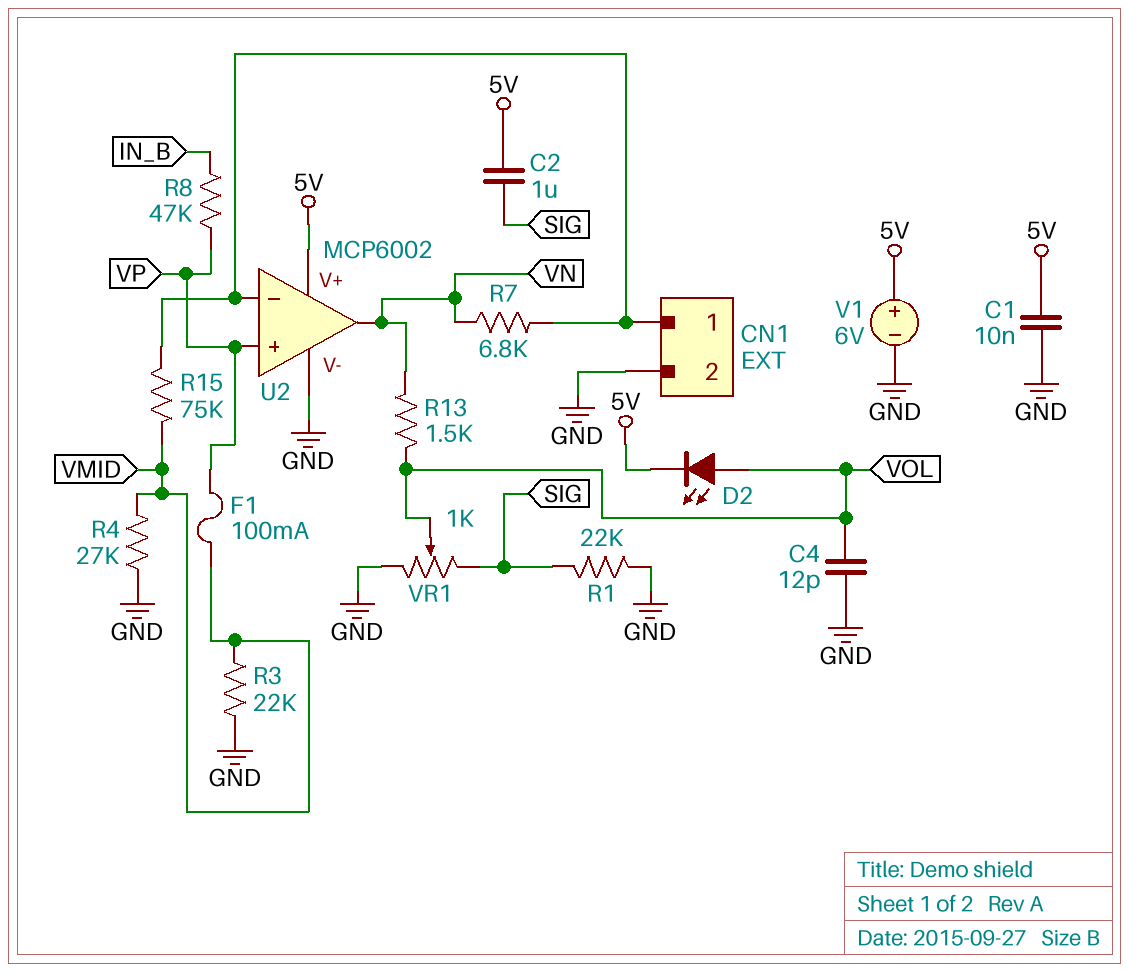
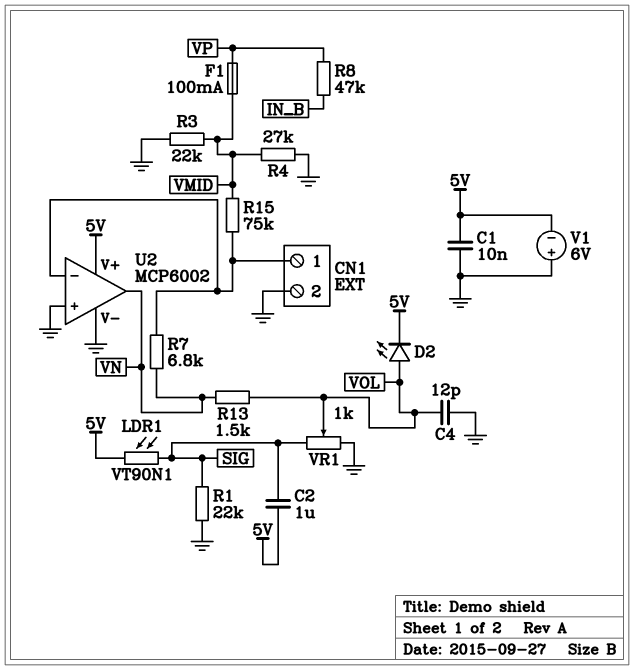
LDR1: none -> VT90N1 (5V, SIG)
U2 pin in+: VP -> GND
V1: 6V (plus 5V, minus GND) -> 6V (plus GND, minus 5V)

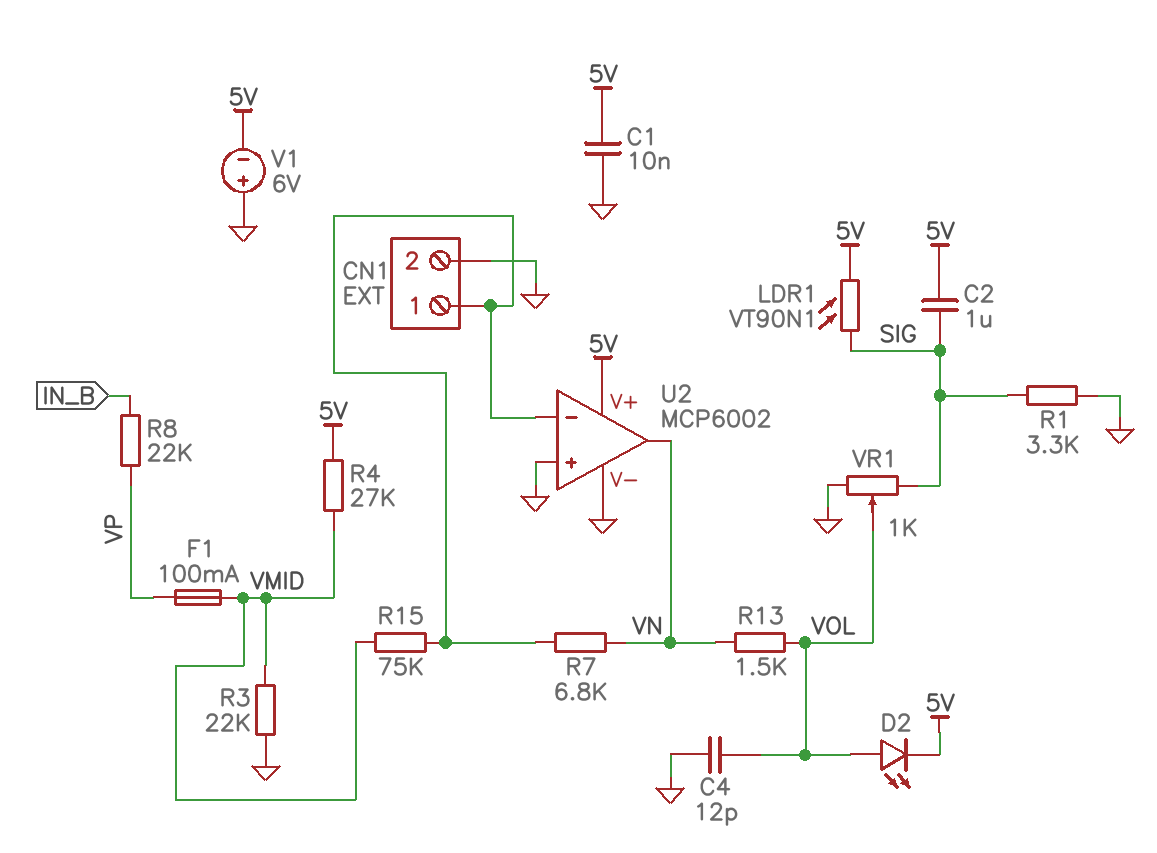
R1: 22k (GND, SIG) -> 3.3k (GND, SIG)
R4: 27k (GND, VMID) -> 27k (5V, VMID)
R8: 47k (IN_B, VP) -> 22k (IN_B, VP)

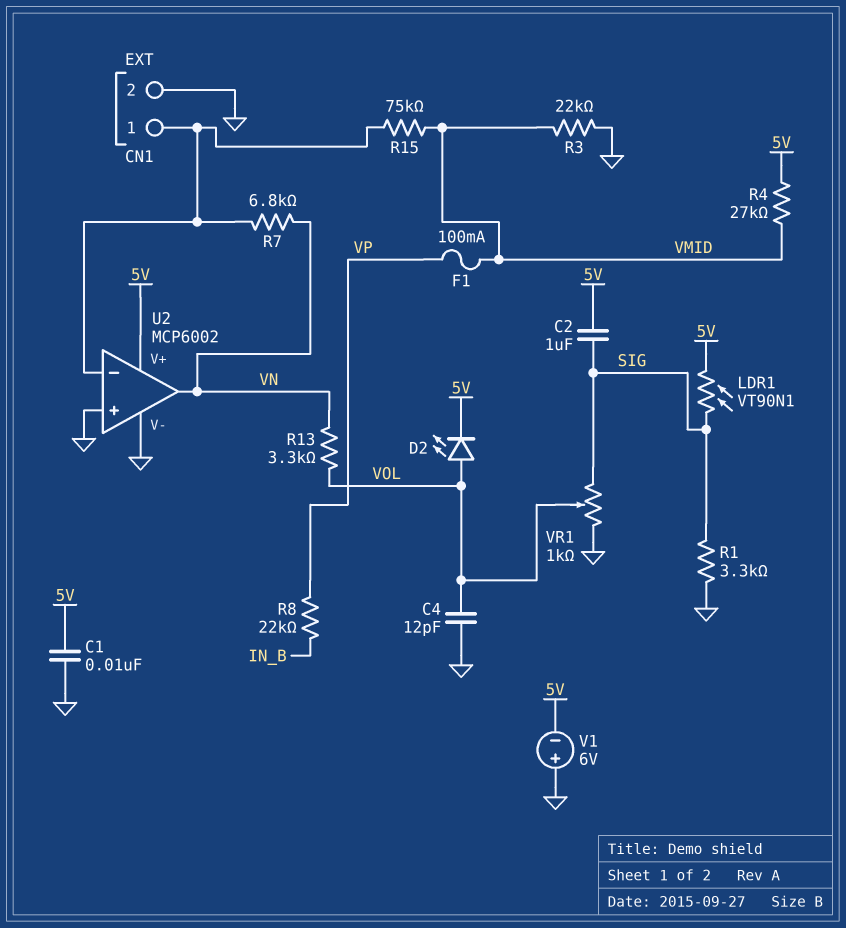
R13: 1.5k (VN, VOL) -> 3.3k (VN, VOL)

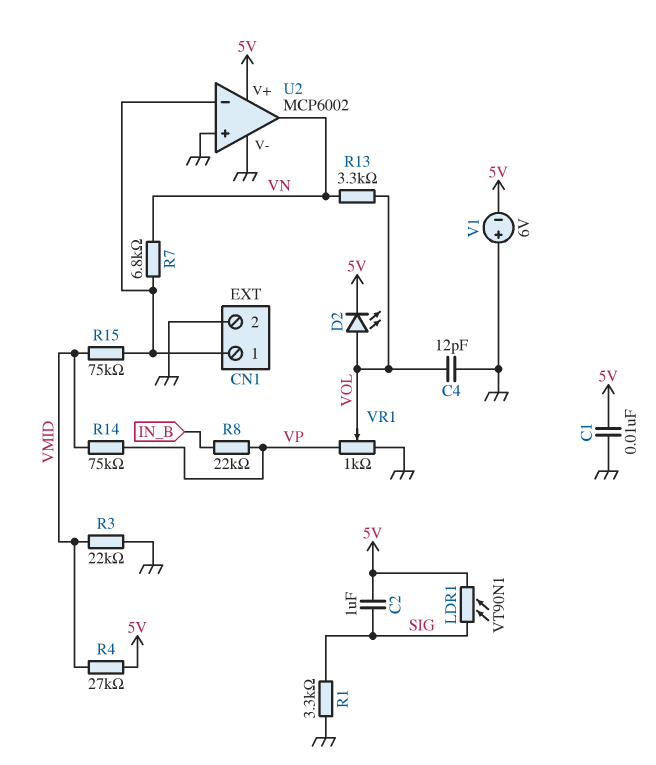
F1: 100mA (VMID, VP) -> none
R14: none -> 75k (VMID, VP)
VR1: 1k (GND, SIG, wiper VOL) -> 1k (GND, VP, wiper VOL)

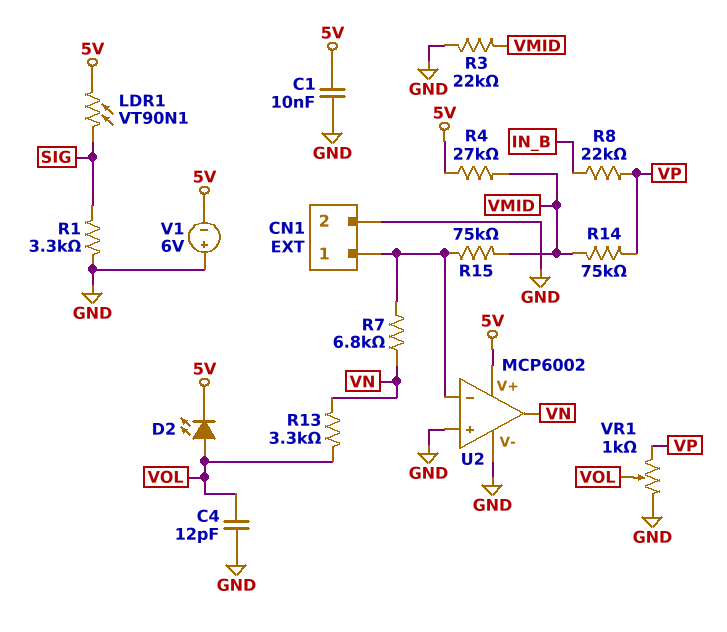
C2: 1uF (5V, SIG) -> none

